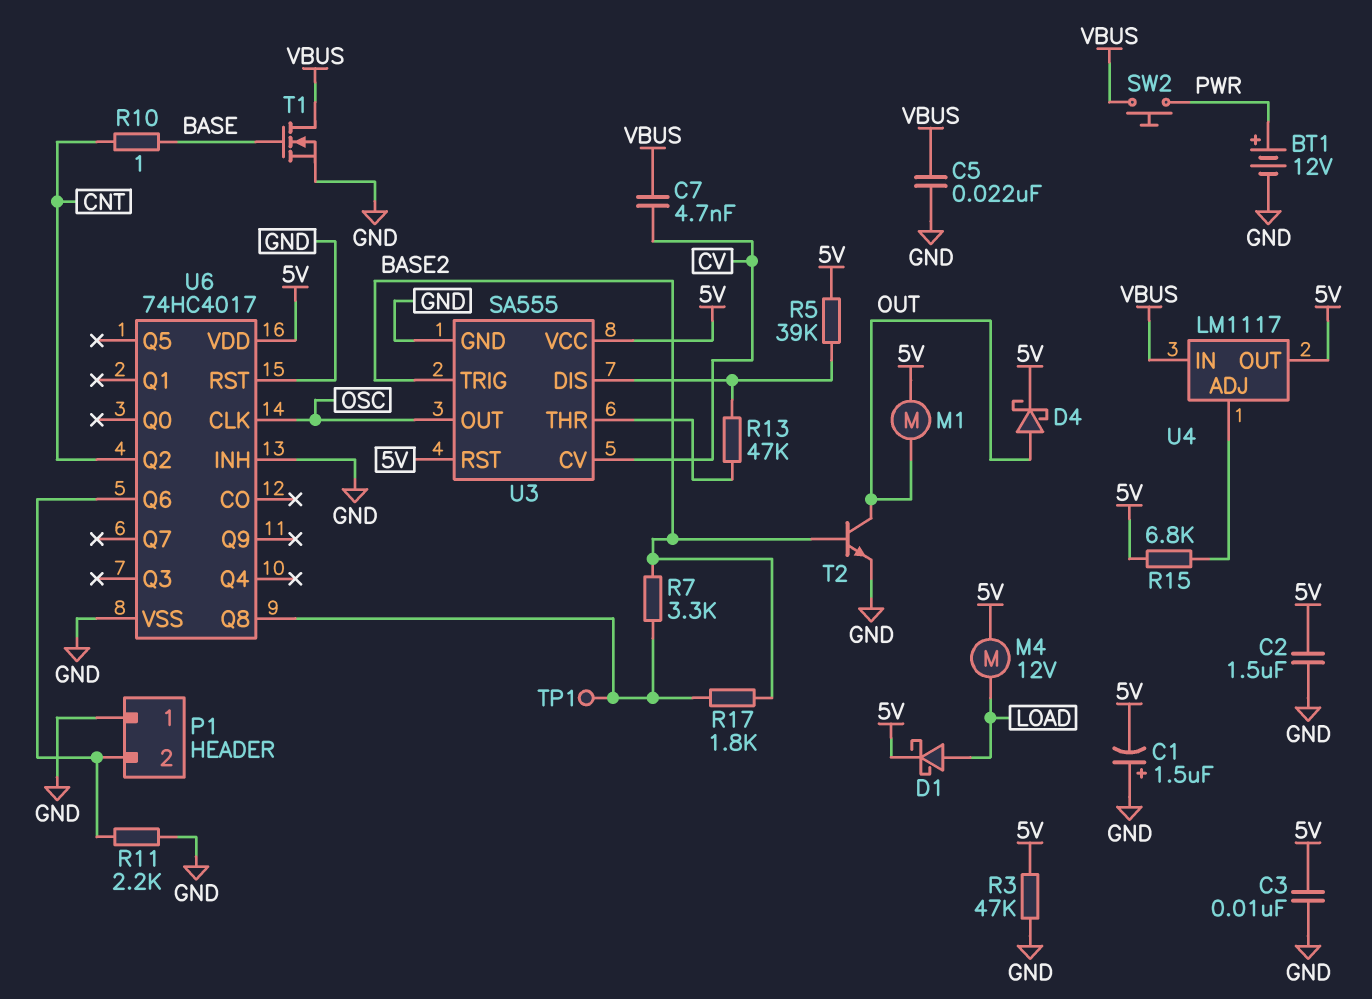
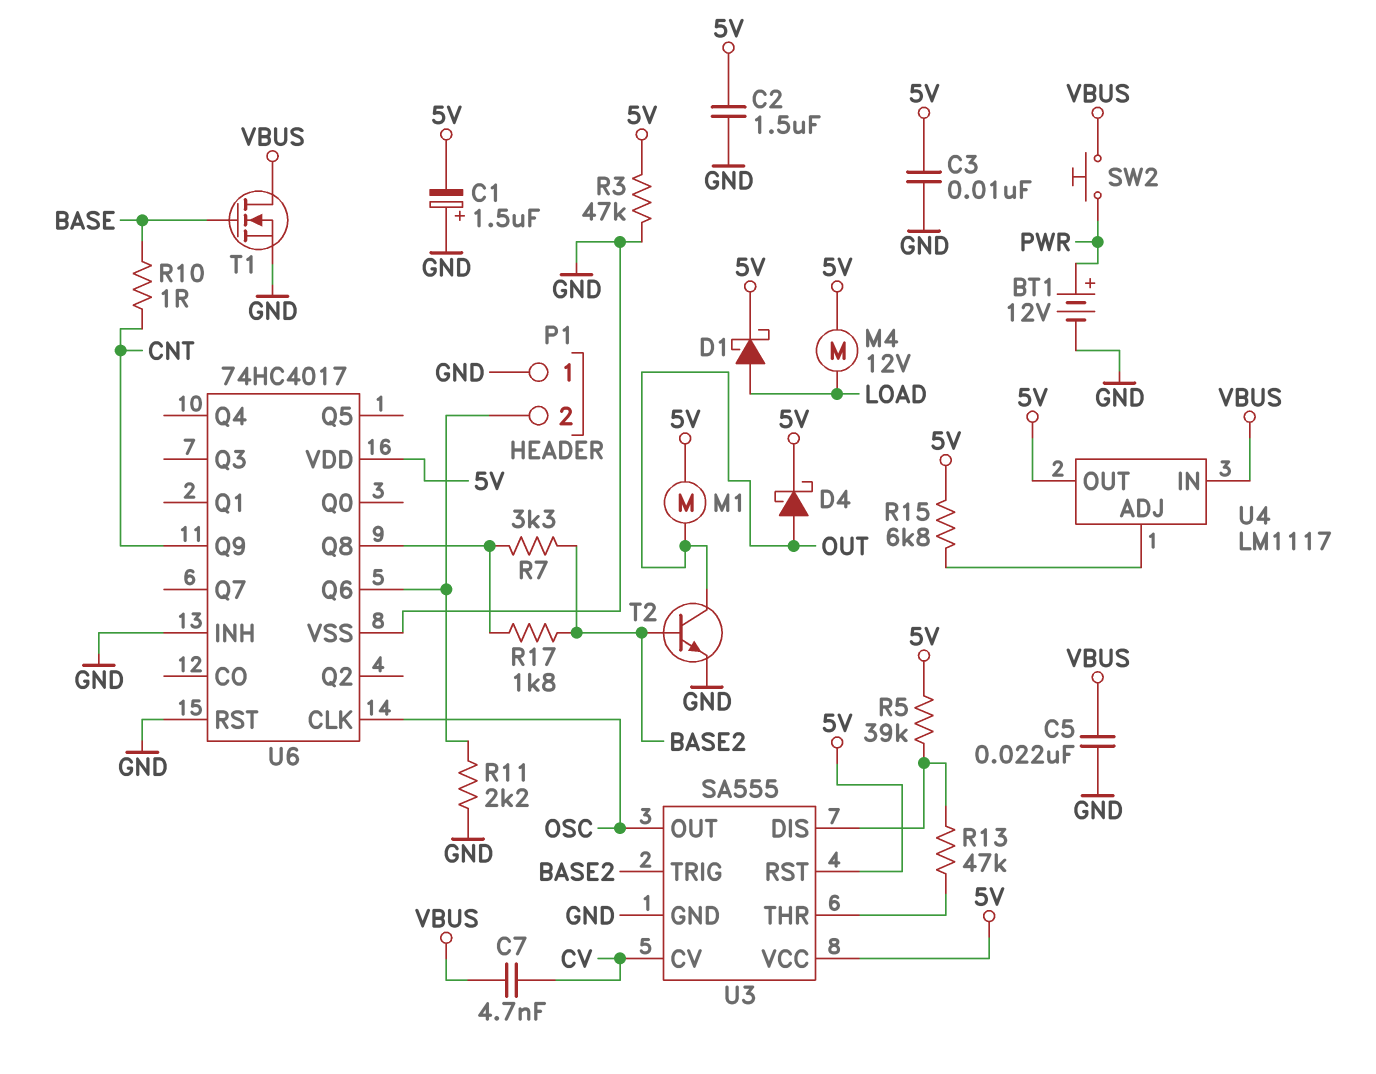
TP1: test point (U6/Q8) -> none
U6 pin Q2: CNT -> none
U6 pin Q9: none -> CNT

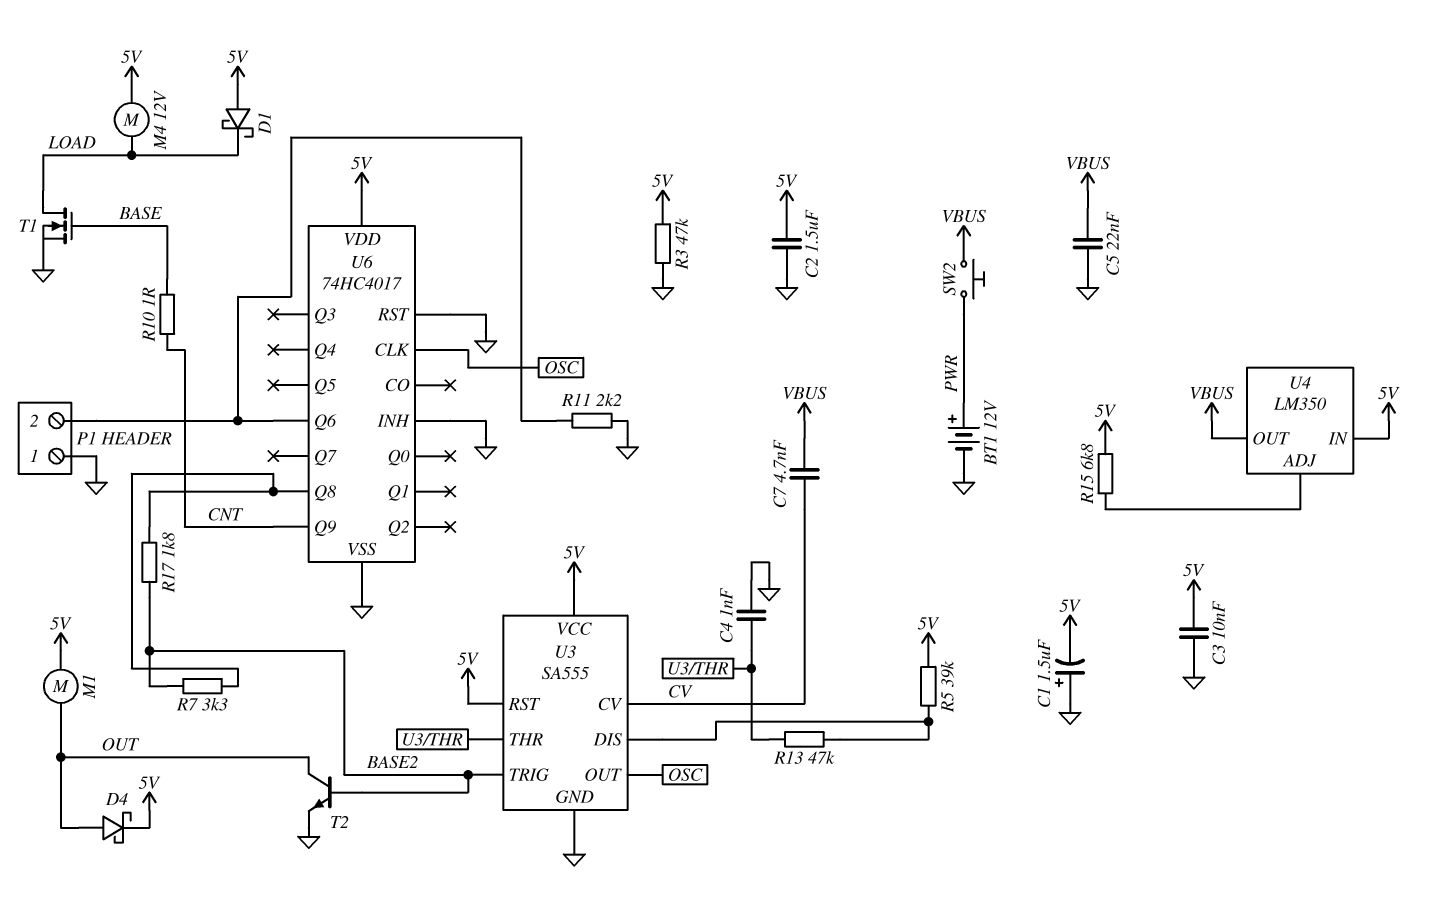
C4: none -> 1nF (GND, U3/THR)
D1: schottky (A LOAD, K 5V) -> schottky (A 5V, K LOAD)
T1: NMOS (G BASE, D VBUS, S GND) -> NMOS (G BASE, D LOAD, S GND)
U4: LM1117 -> LM350
U4 pin IN: VBUS -> 5V
U4 pin OUT: 5V -> VBUS

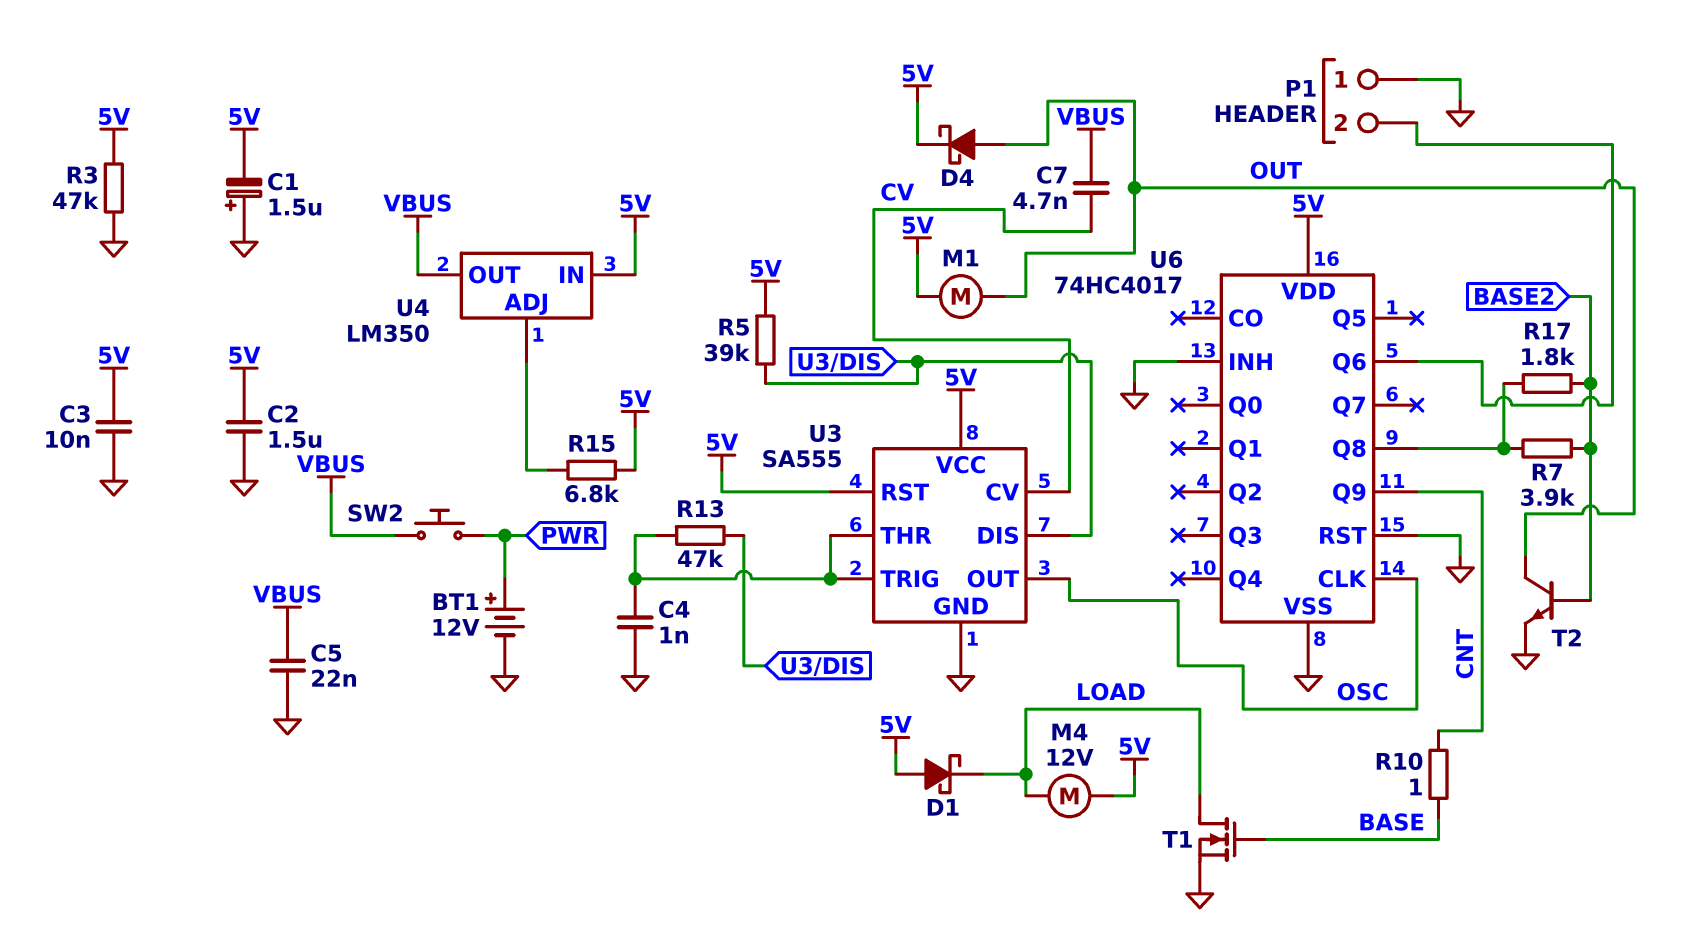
R7: 3.3k (BASE2, U6/Q8) -> 3.9k (BASE2, U6/Q8)
R11: 2.2k (GND, P1/2) -> none
U3 pin TRIG: BASE2 -> U3/THR

